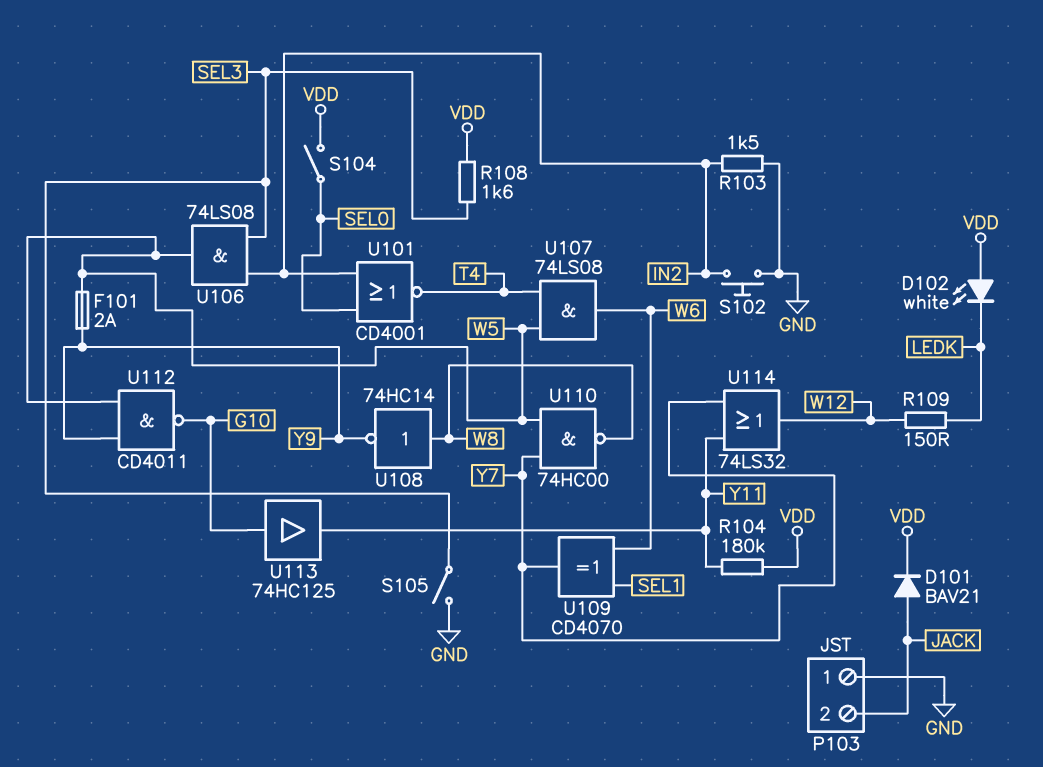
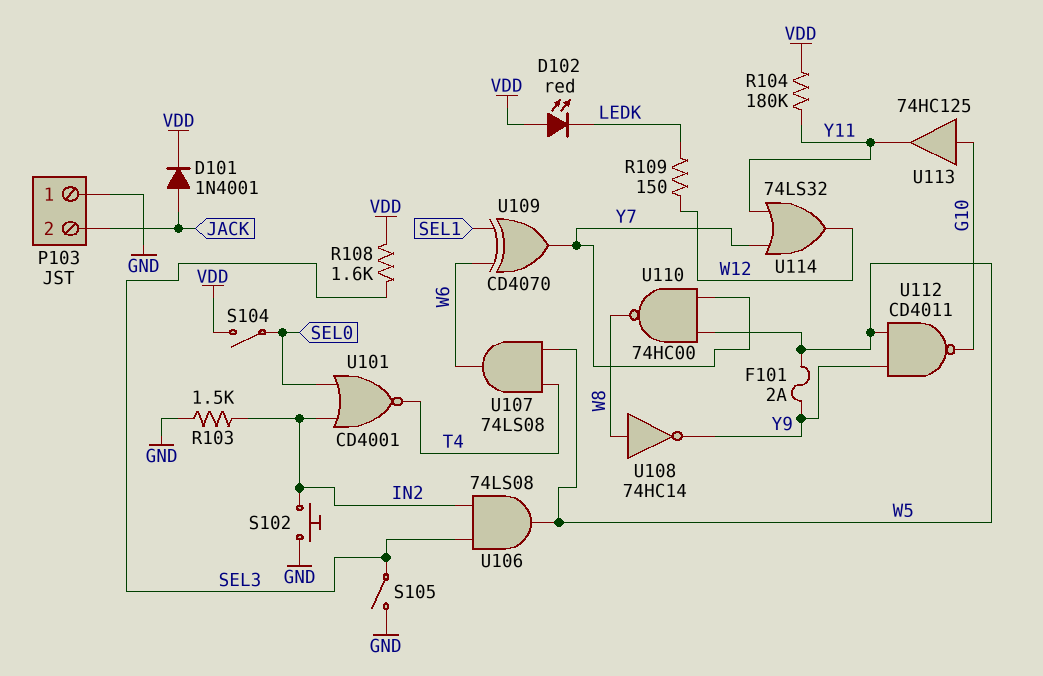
D101: diode BAV21 (A JACK, K VDD) -> diode 1N4001 (A JACK, K VDD)
D102: LED white (A VDD, K LEDK) -> LED red (A VDD, K LEDK)

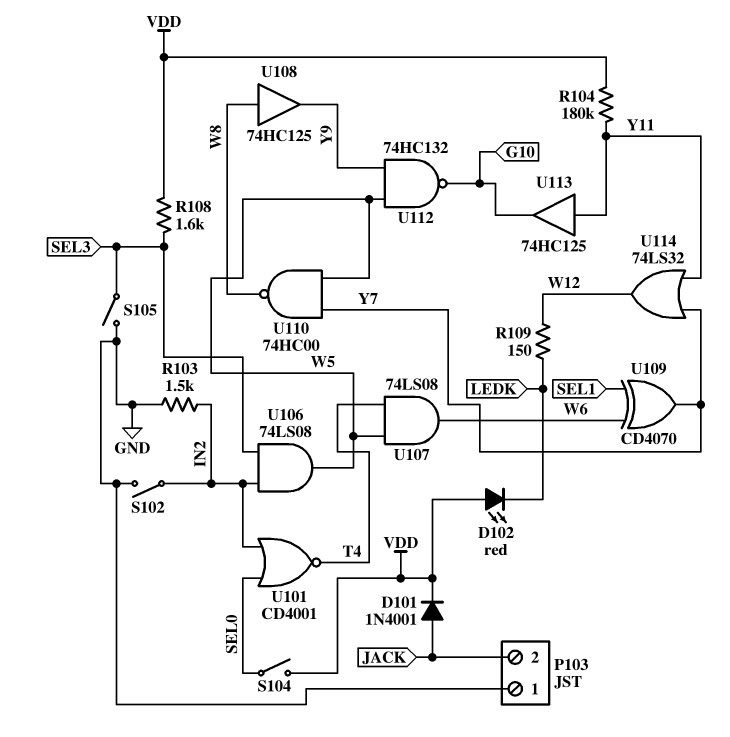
F101: 2A (W5, Y9) -> none
S102: button (GND, IN2) -> switch (GND, IN2)
U108: NOT 74HC14 (in W8, out Y9) -> buffer 74HC125 (in W8, out Y9)
U112: NAND CD4011 (in W5, in Y9, out G10) -> NAND 74HC132 (in W5, in Y9, out G10)
U113: buffer 74HC125 (in G10, out Y11) -> buffer 74HC125 (in Y11, out G10)

